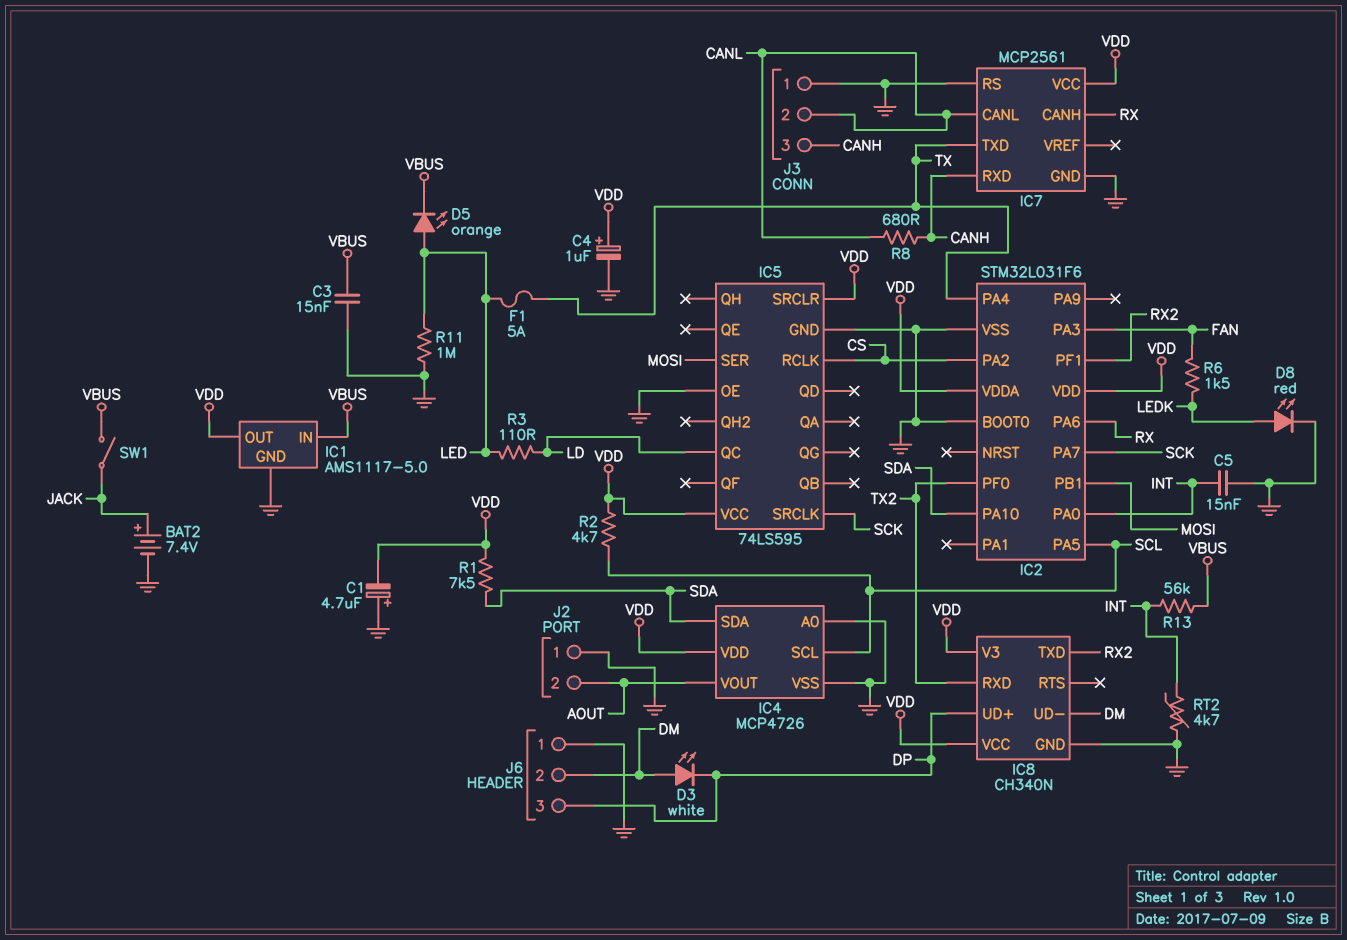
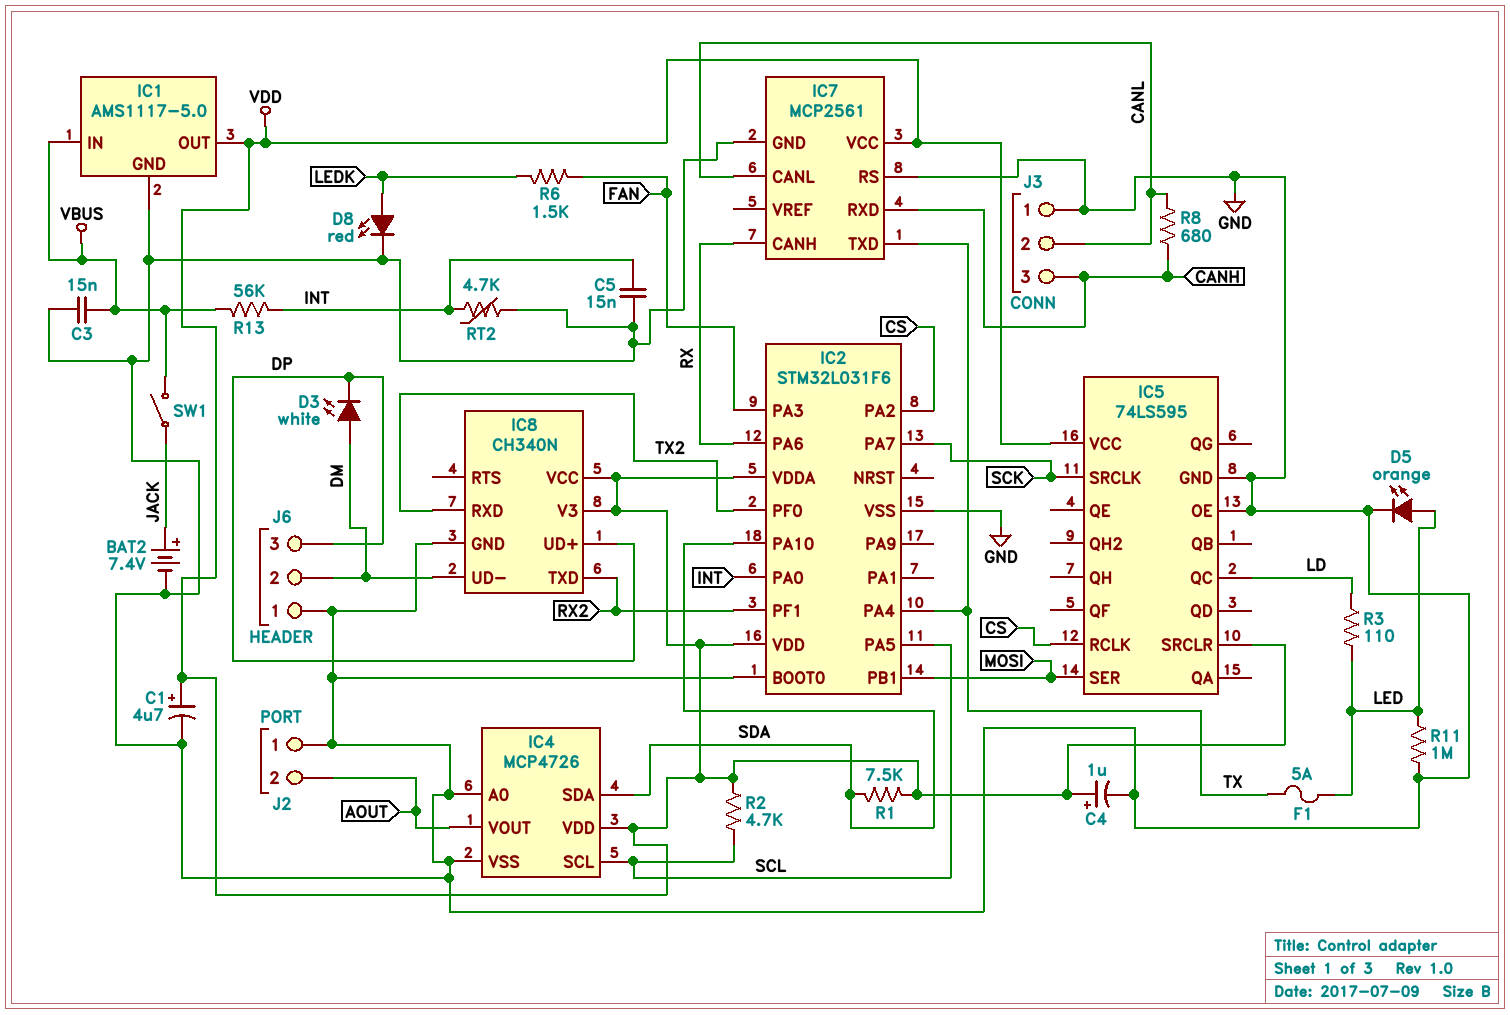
C1: 4.7uF (plus GND, minus VDD) -> 4.7uF (plus VDD, minus GND)
D5: LED orange (A LED, K VBUS) -> LED orange (A LED, K GND)

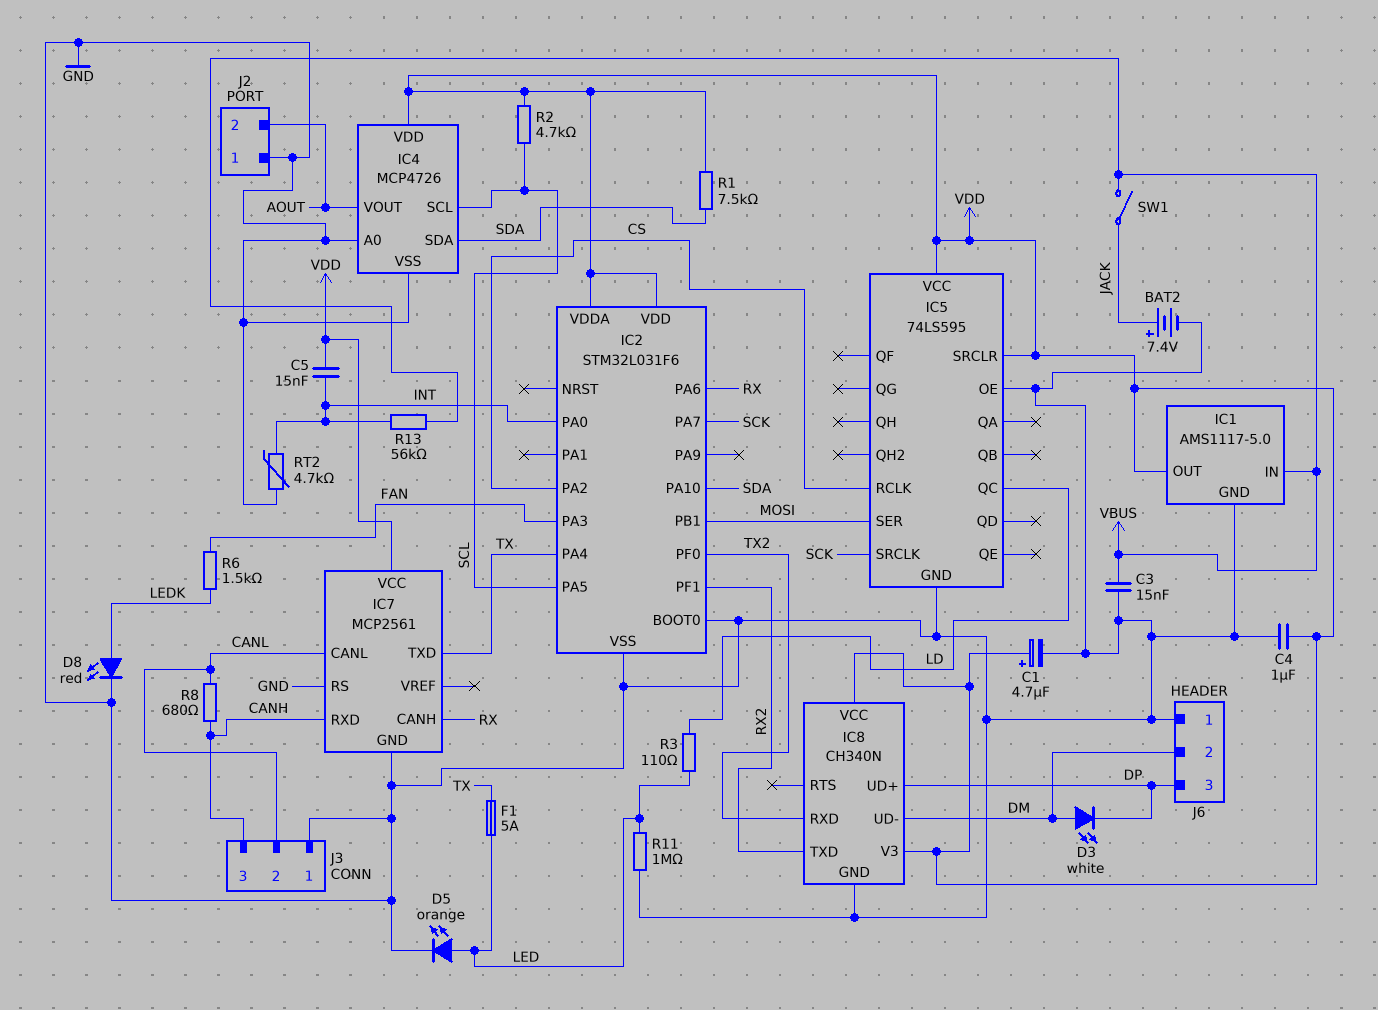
C4: 1uF (plus VDD, minus GND) -> 1uF (GND, VDD)
C5: 15nF (GND, INT) -> 15nF (INT, VDD)

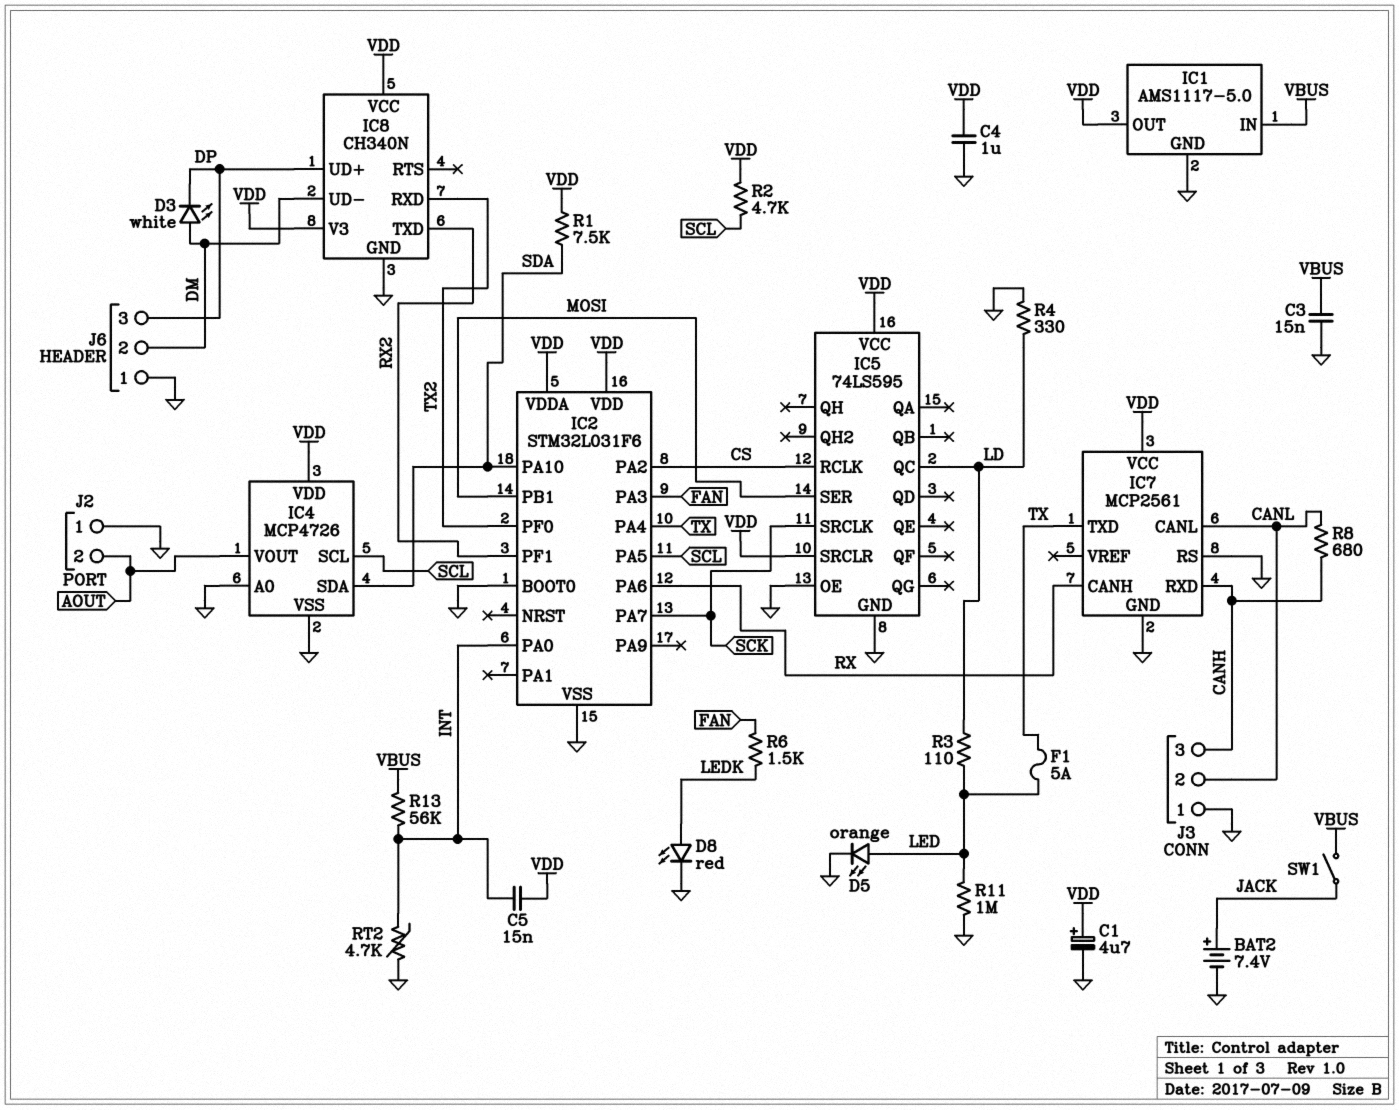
R4: none -> 330 (GND, LD)

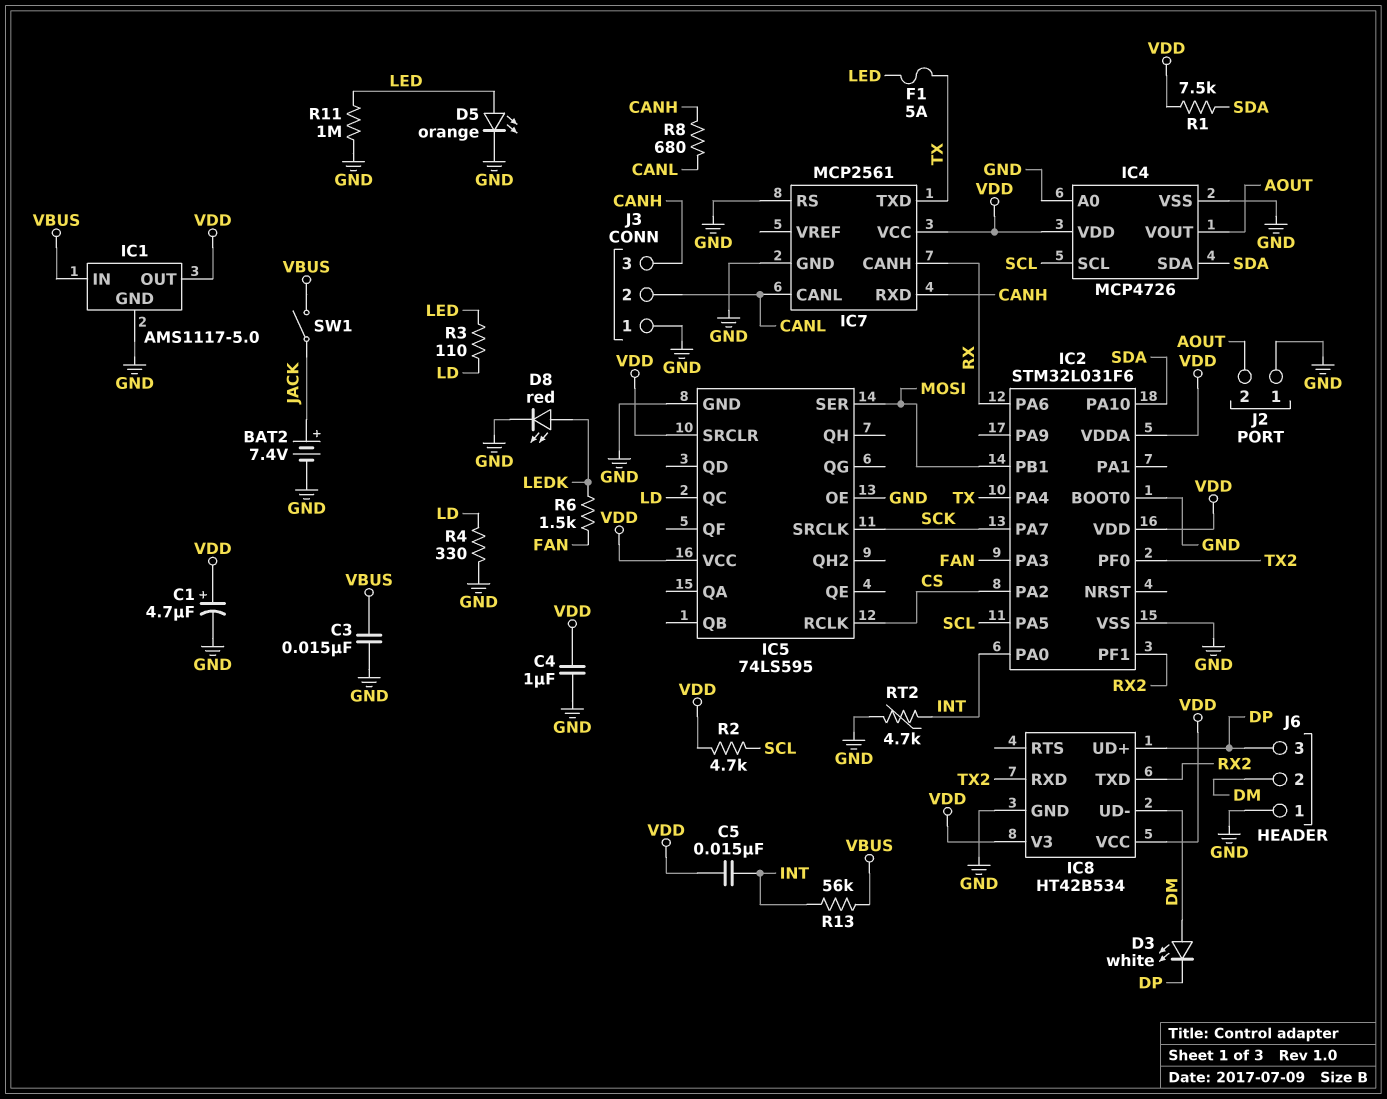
IC8: CH340N -> HT42B534

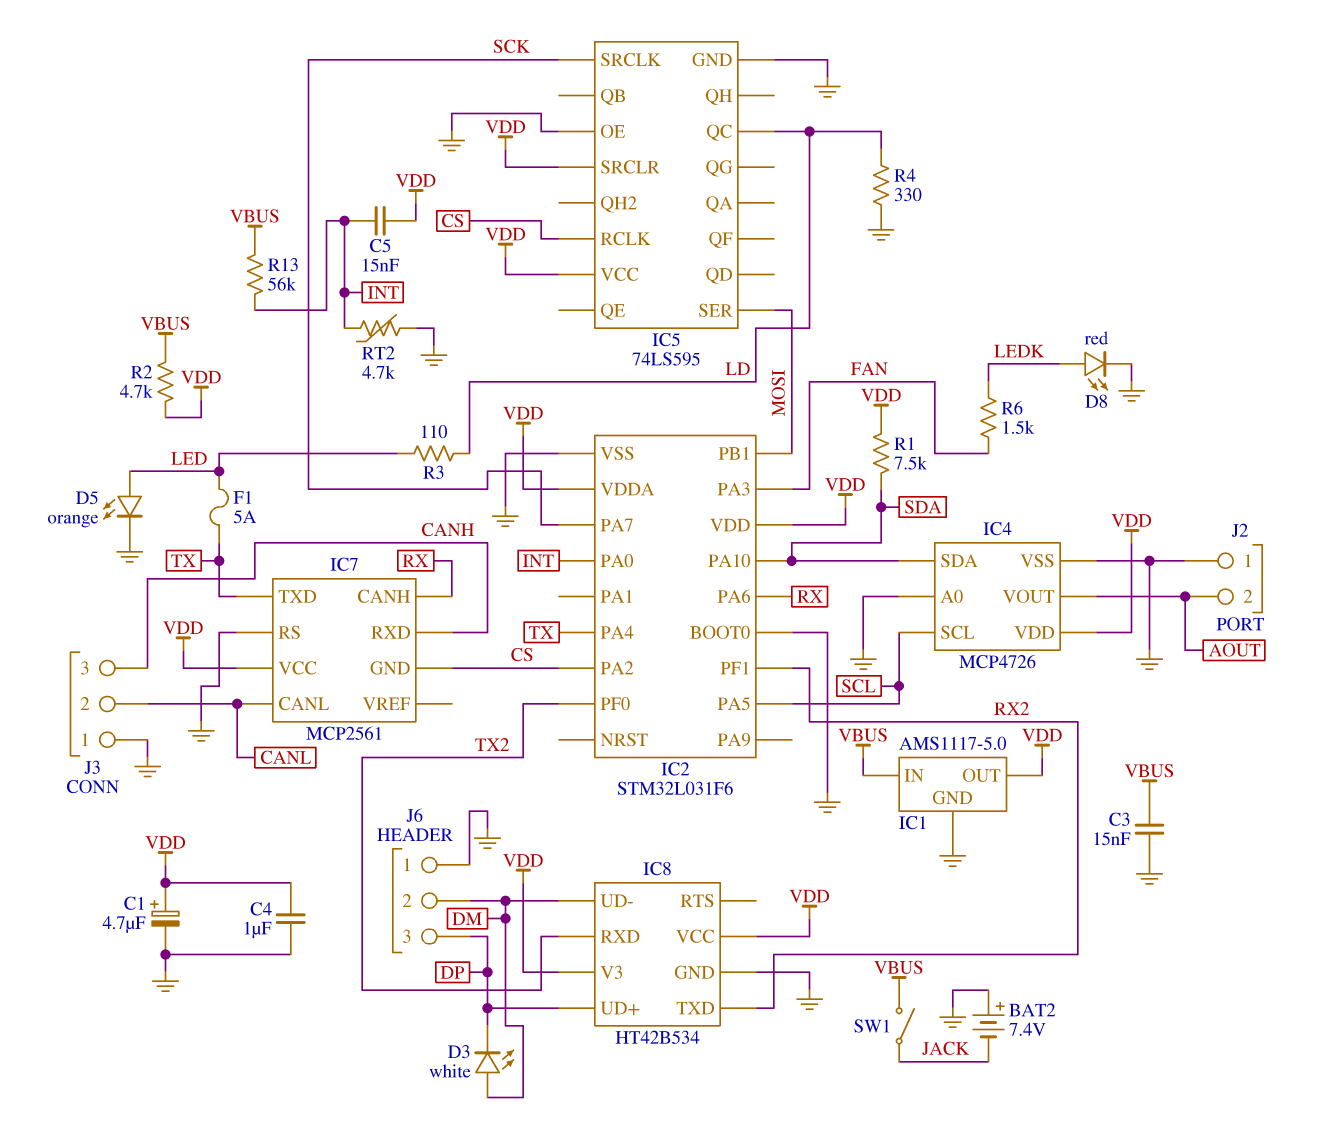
BAT2: 7.4V (plus JACK, minus GND) -> 7.4V (plus GND, minus JACK)
IC7 pin GND: GND -> CS
R2: 4.7k (SCL, VDD) -> 4.7k (VBUS, VDD)
R8: 680 (CANH, CANL) -> none
R11: 1M (GND, LED) -> none

